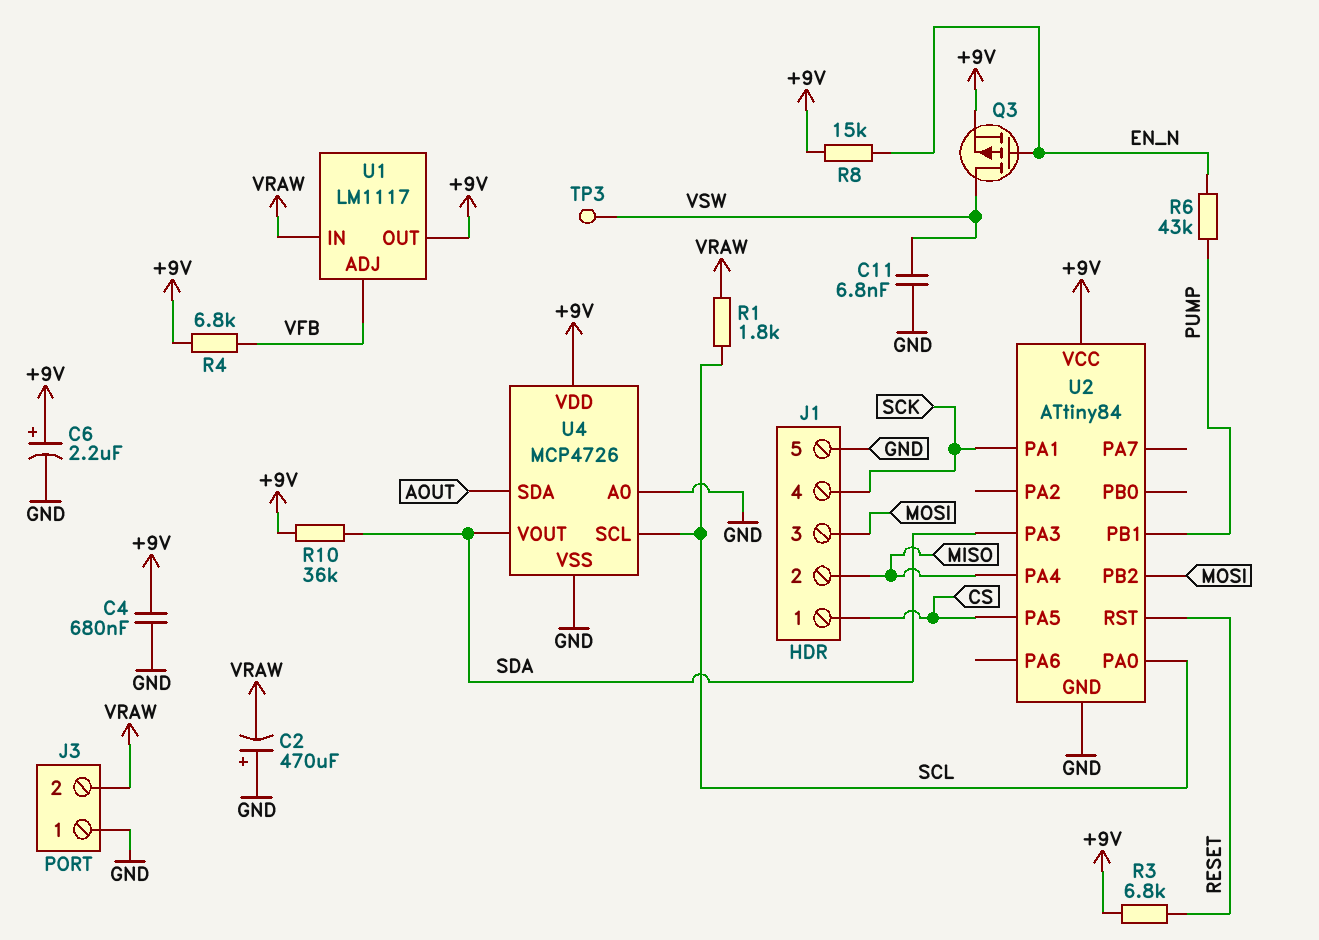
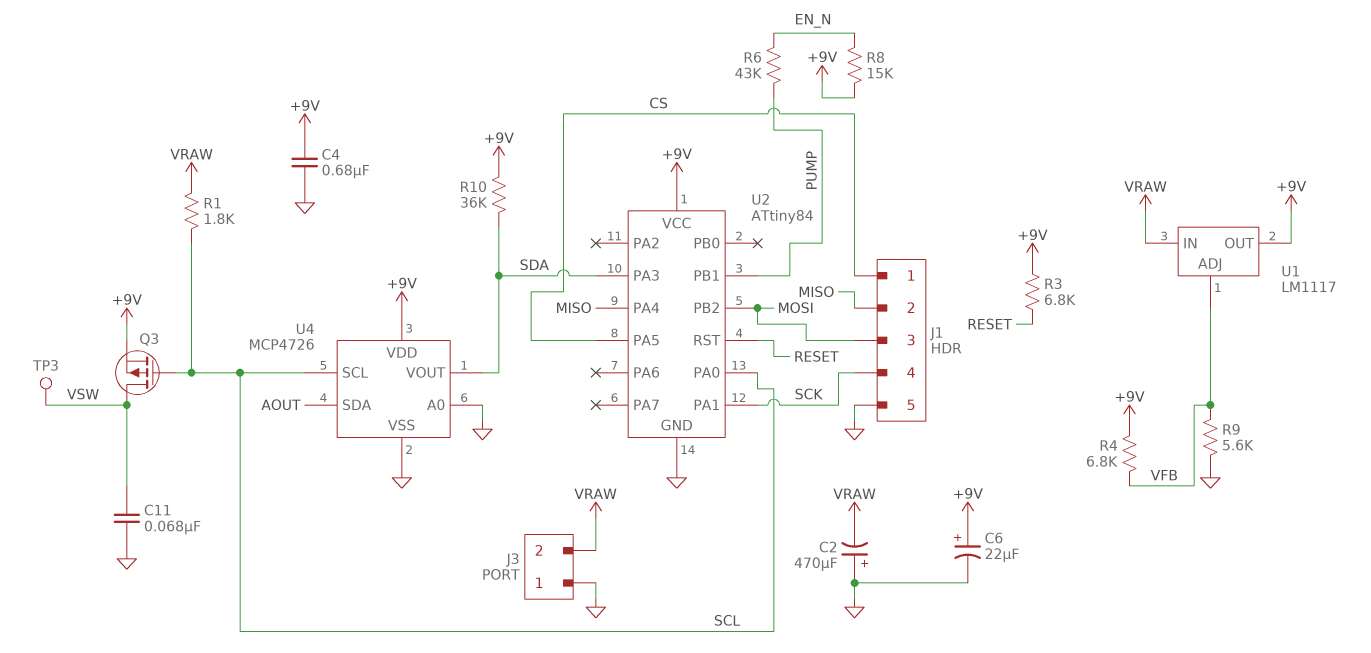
C6: 2.2uF (plus +9V, minus GND) -> 22uF (plus +9V, minus GND)
C11: 6.8nF (GND, VSW) -> 68nF (GND, VSW)
Q3: PMOS (G EN_N, D VSW, S +9V) -> PMOS (G SCL, D VSW, S +9V)
R9: none -> 5.6k (GND, VFB)

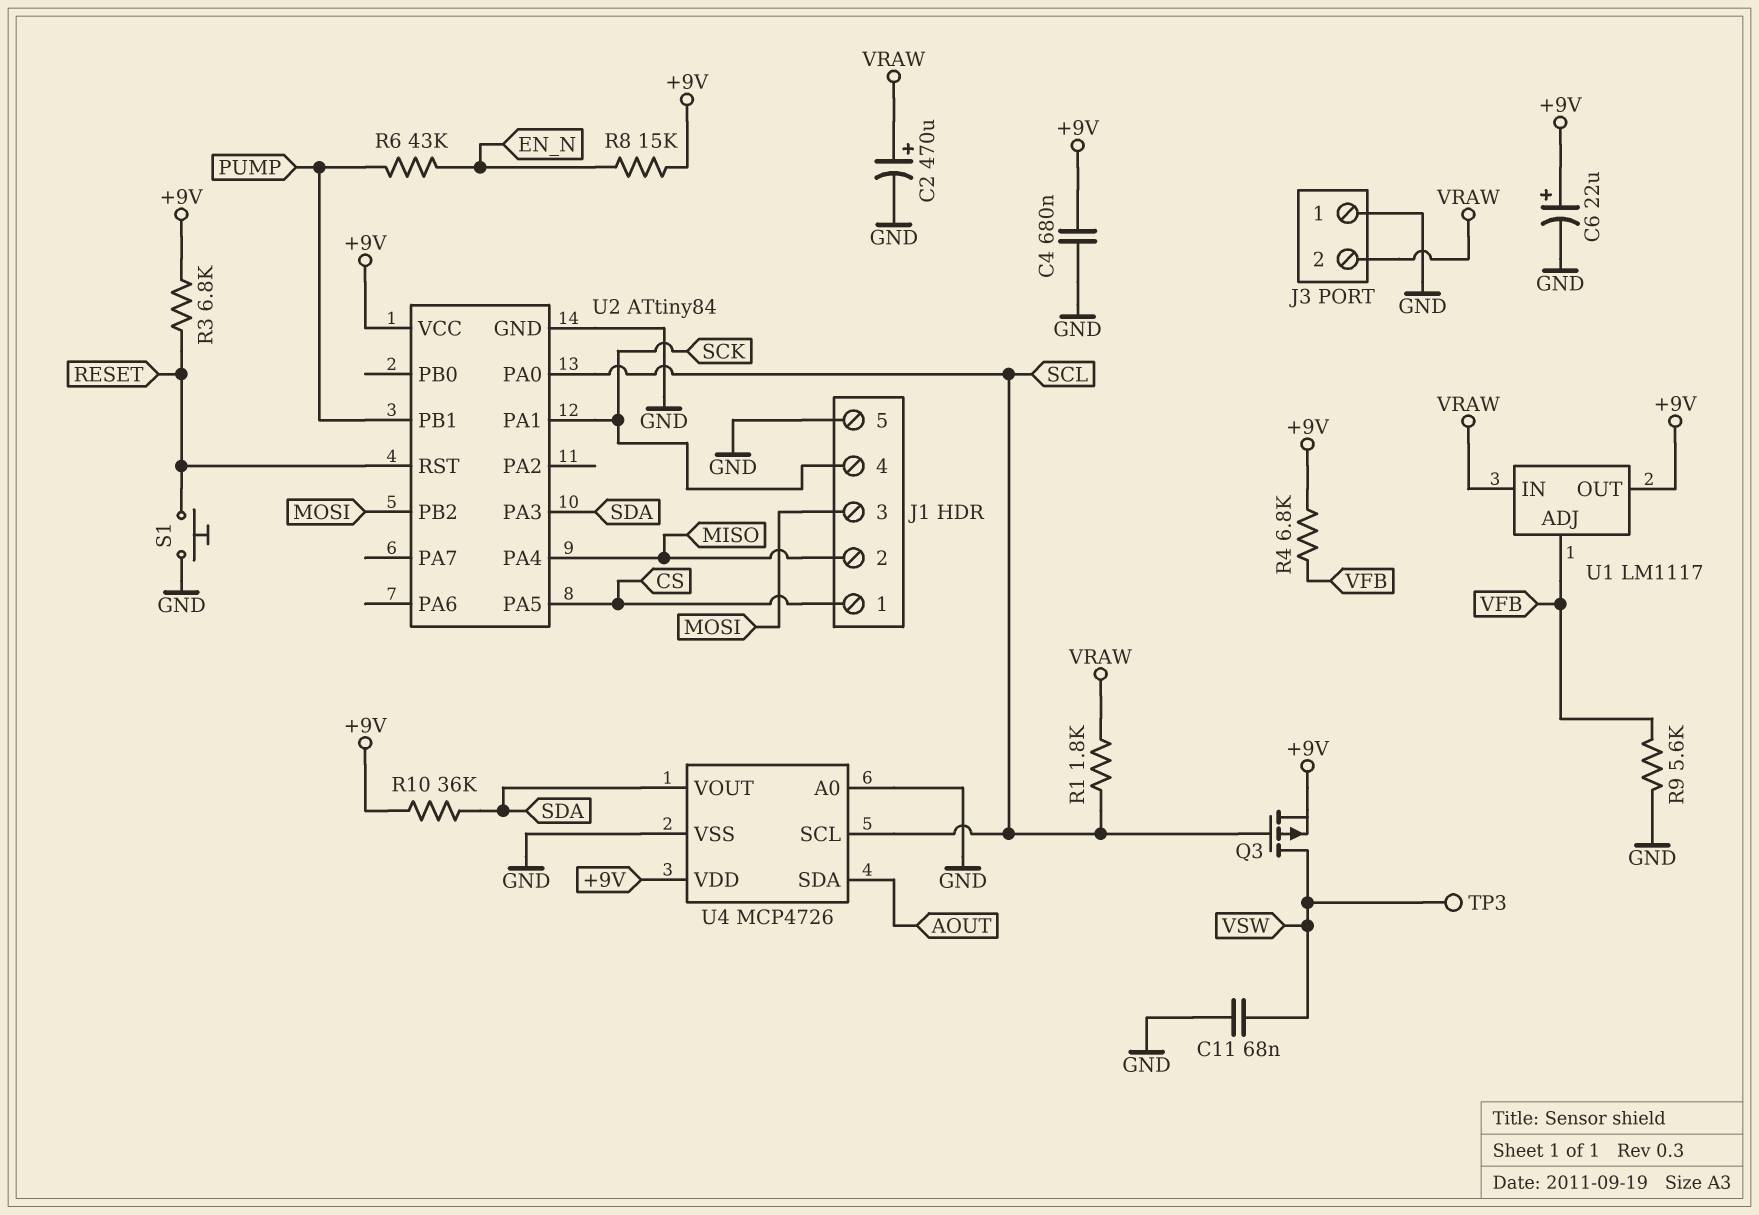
C2: 470uF (plus GND, minus VRAW) -> 470uF (plus VRAW, minus GND)
S1: none -> button (GND, RESET)

